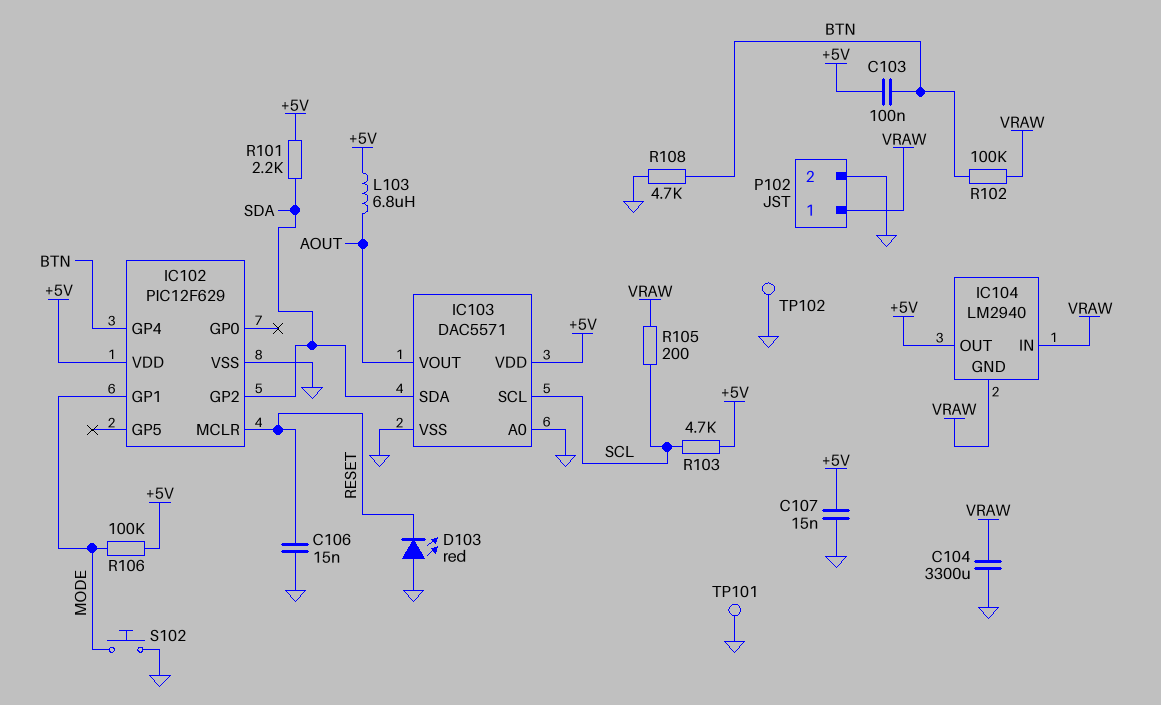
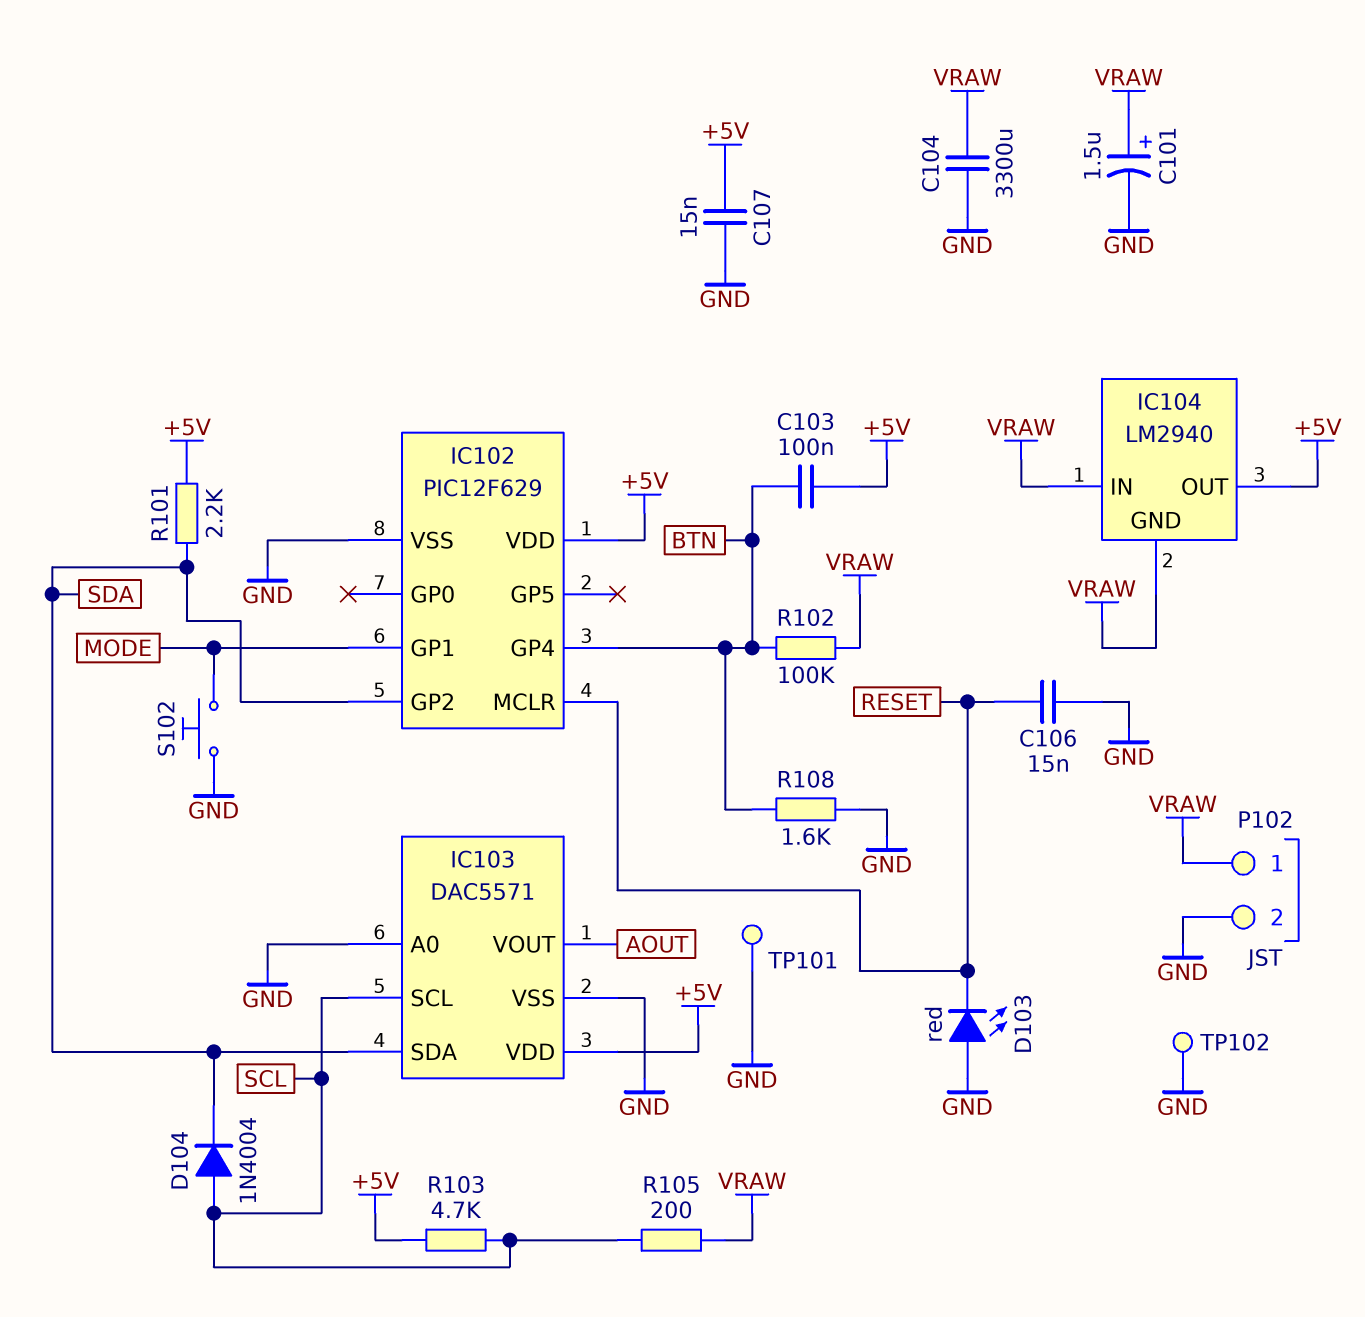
C101: none -> 1.5uF (plus VRAW, minus GND)
D104: none -> diode 1N4004 (A SCL, K SDA)
L103: 6.8uH (+5V, AOUT) -> none
R106: 100k (+5V, MODE) -> none
R108: 4.7k (BTN, GND) -> 1.6k (BTN, GND)

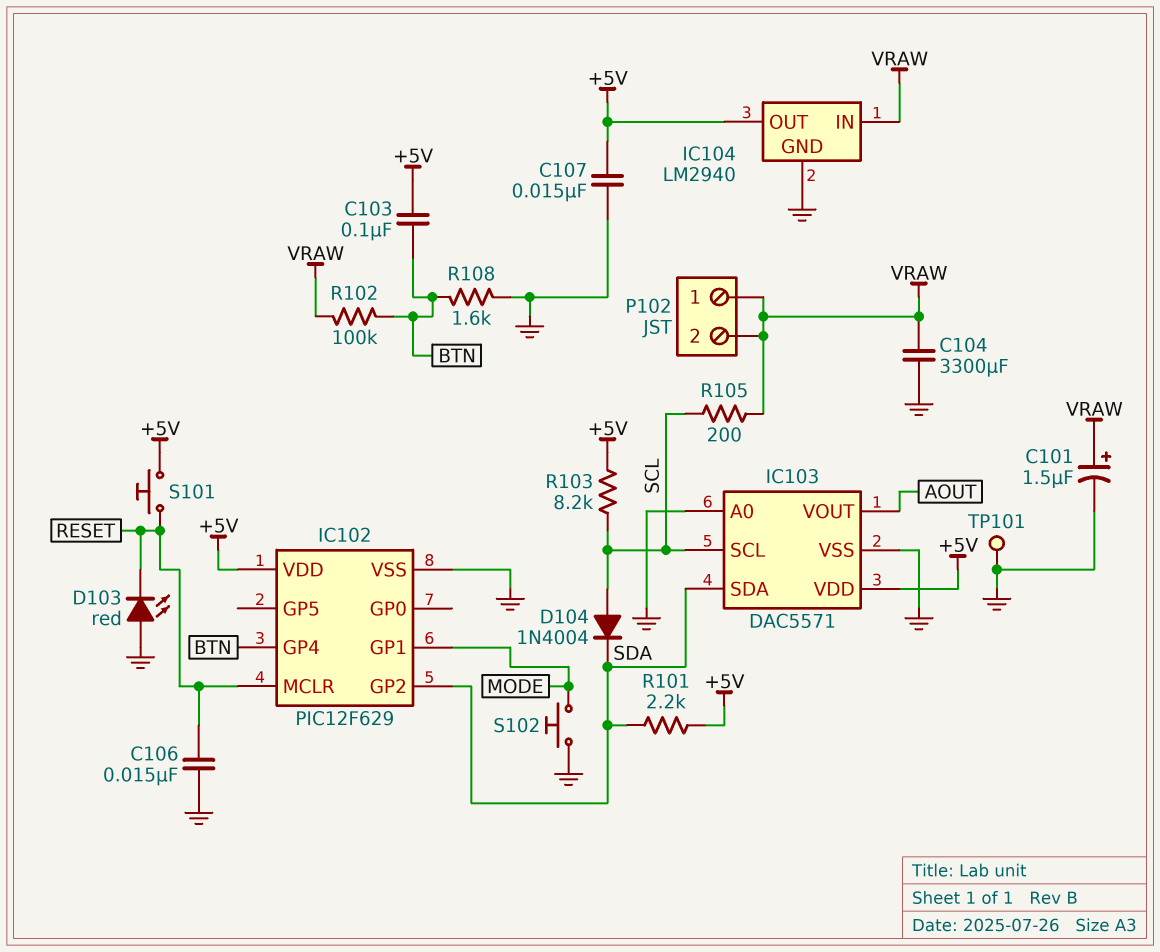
IC104 pin GND: VRAW -> GND
P102 pin 2: GND -> VRAW
R103: 4.7k (+5V, SCL) -> 8.2k (+5V, SCL)
S101: none -> button (+5V, RESET)
TP102: test point (GND) -> none

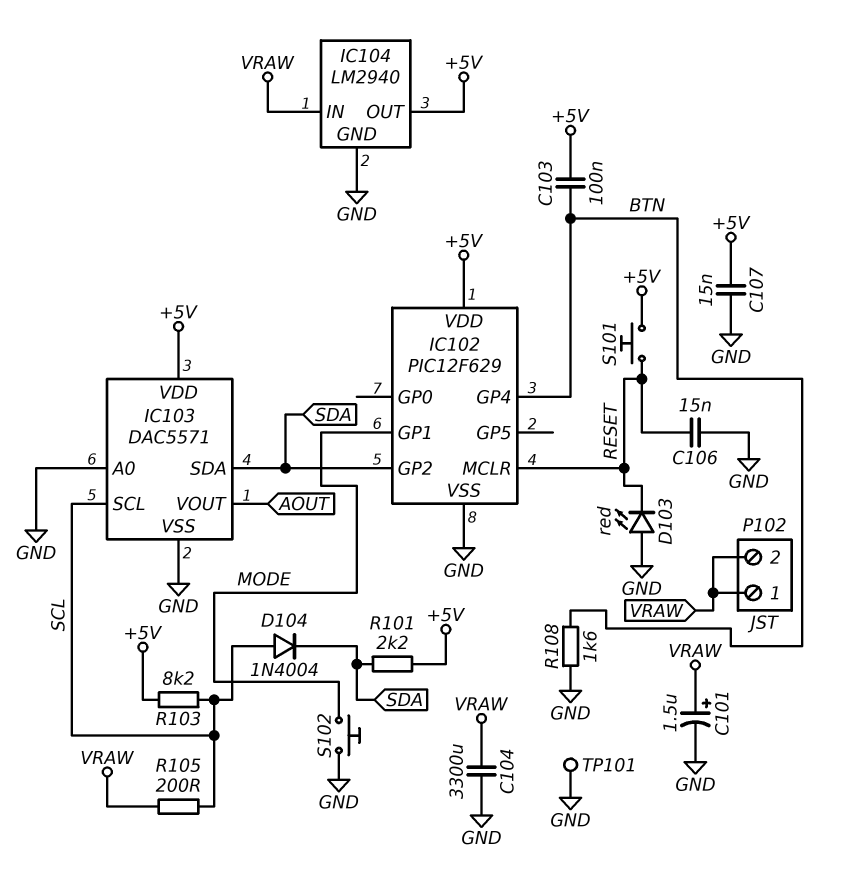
R102: 100k (BTN, VRAW) -> none

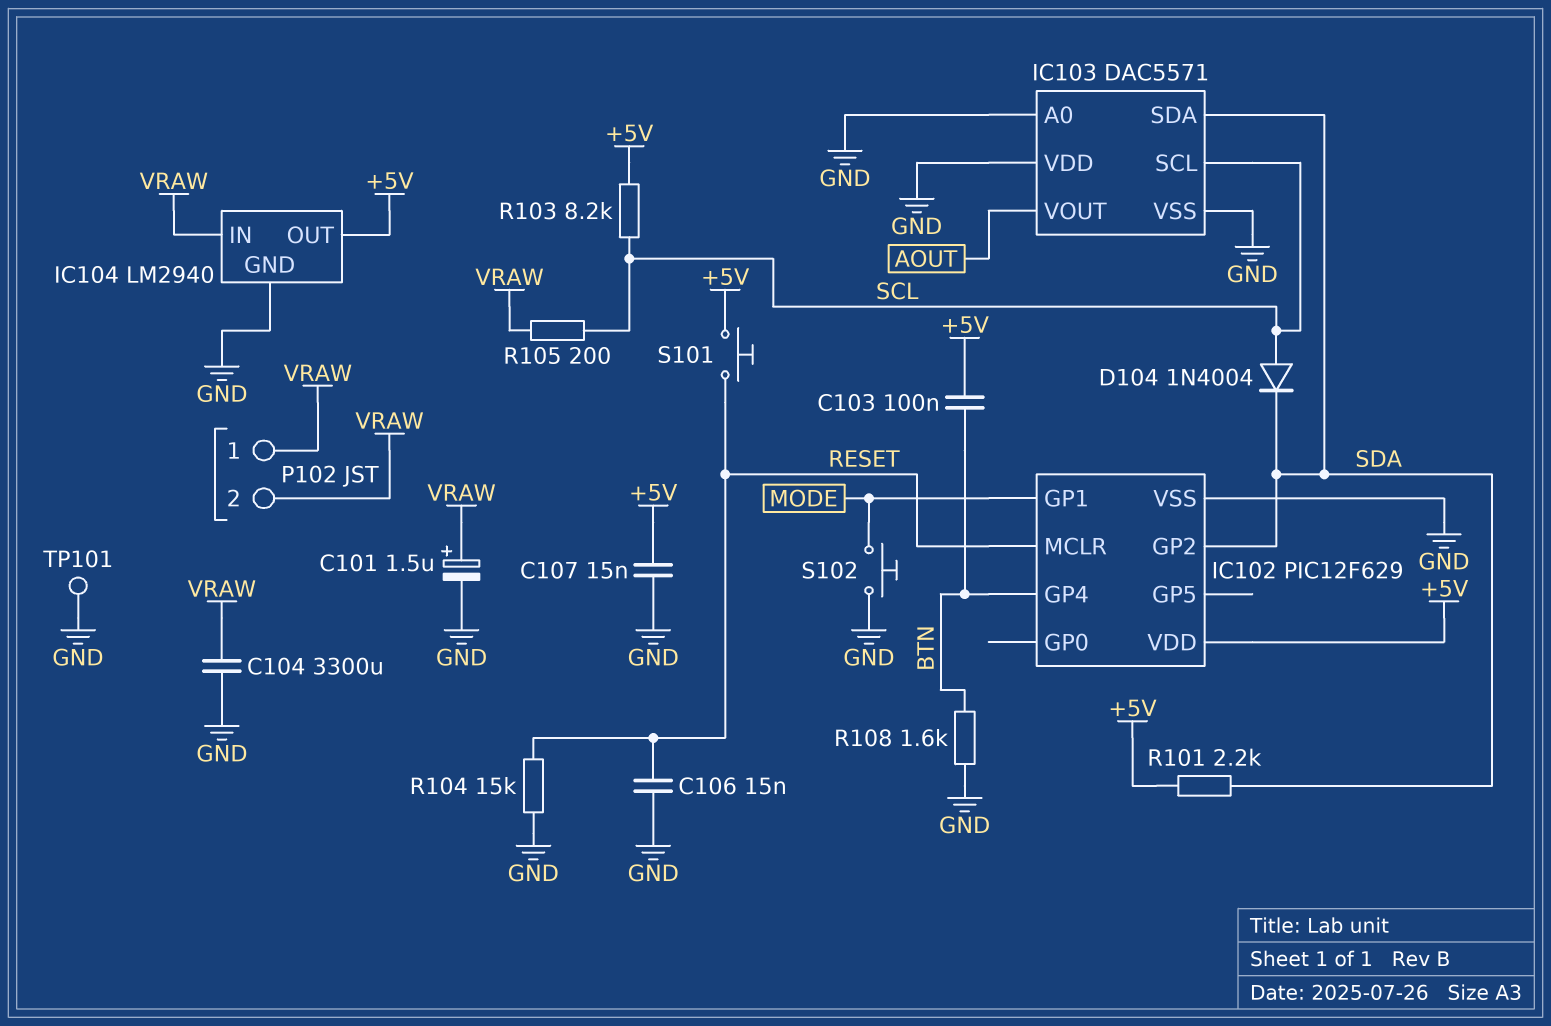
D103: LED red (A GND, K RESET) -> none
IC103 pin VDD: +5V -> GND
R104: none -> 15k (GND, RESET)

